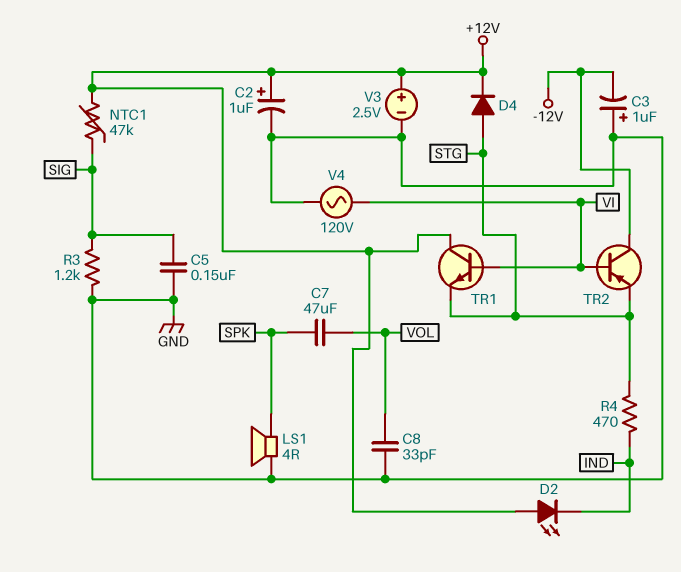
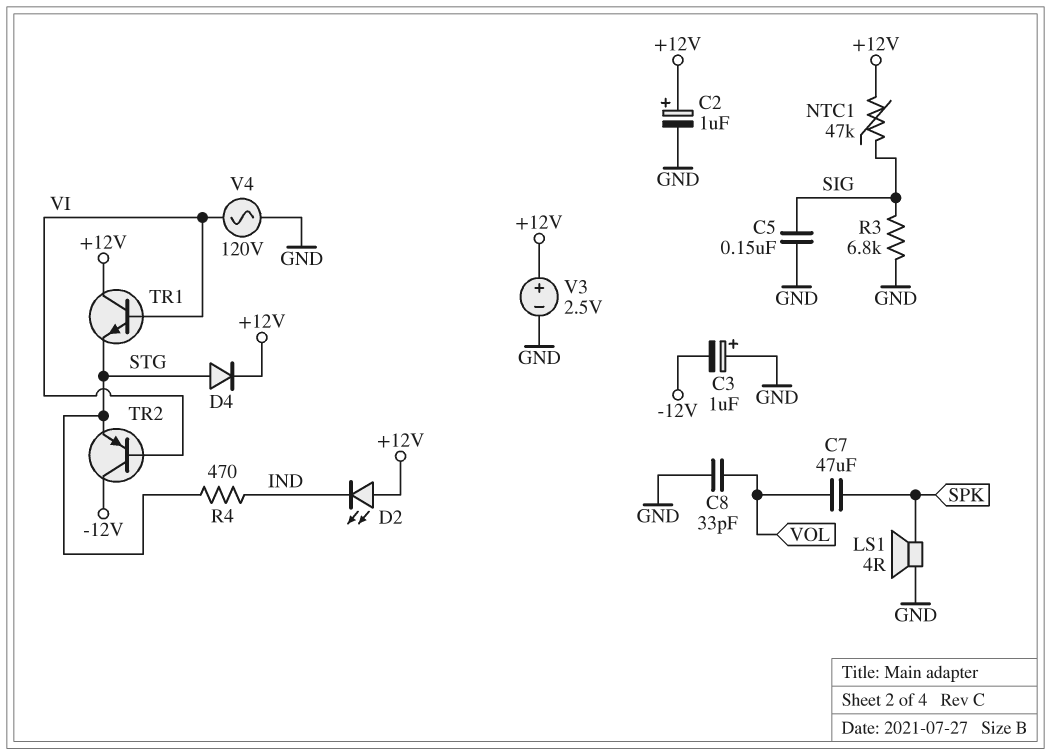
R3: 1.2k (GND, SIG) -> 6.8k (GND, SIG)

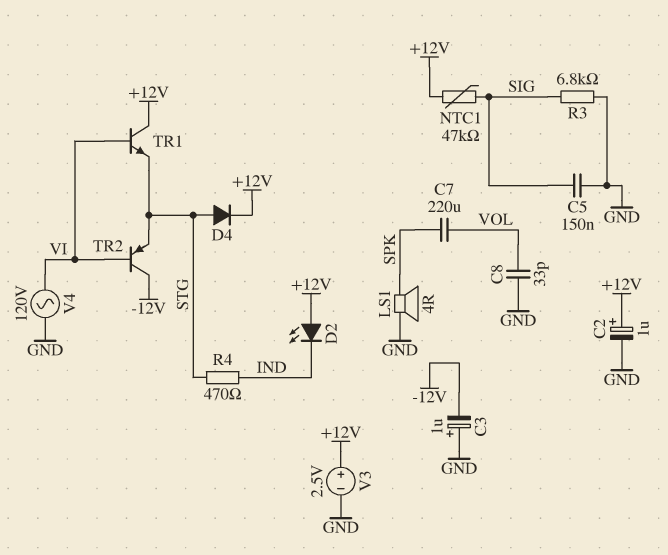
C7: 47uF (SPK, VOL) -> 220uF (SPK, VOL)

